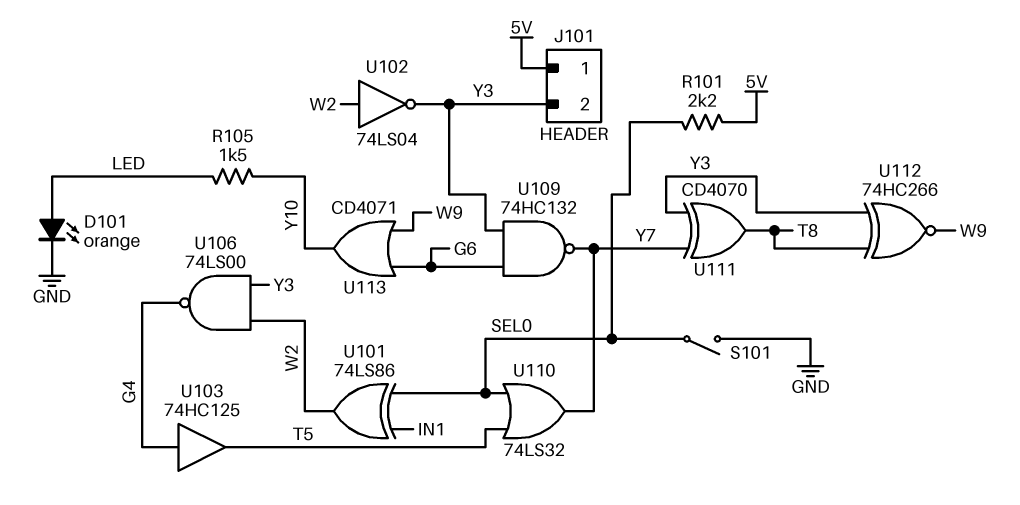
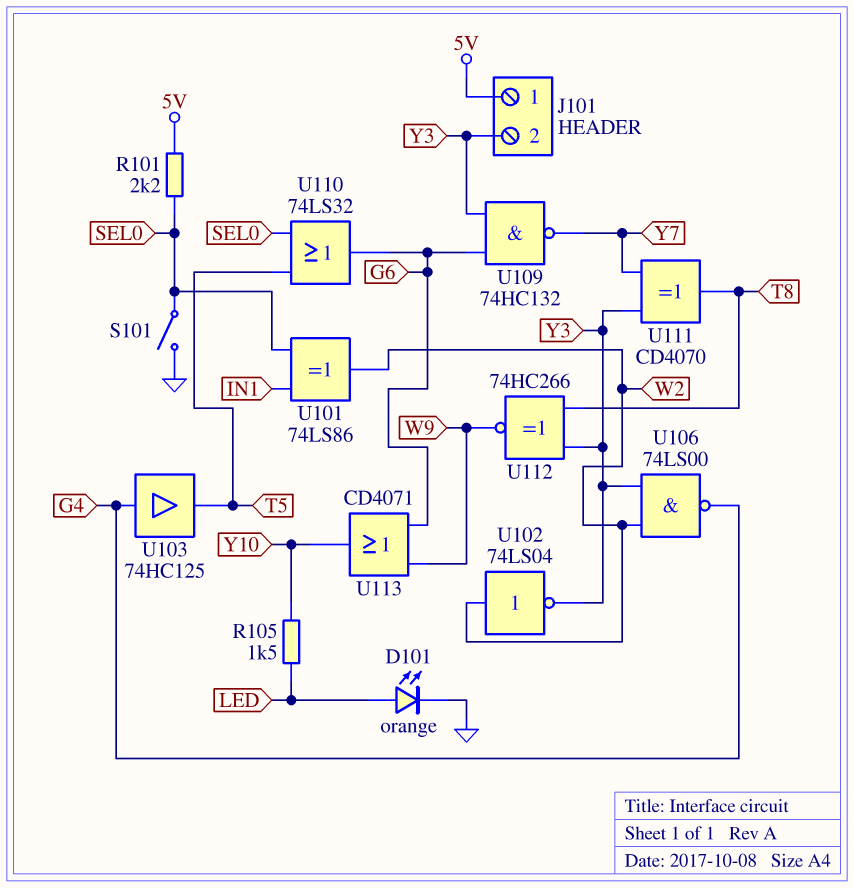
U110: OR 74LS32 (in SEL0, in T5, out Y7) -> OR 74LS32 (in SEL0, in T5, out G6)

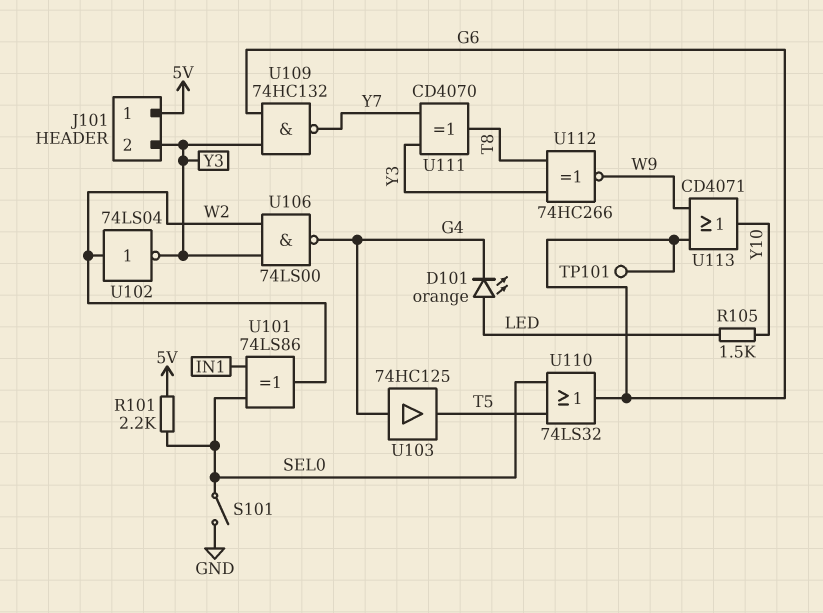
D101: LED orange (A LED, K GND) -> LED orange (A LED, K G4)
TP101: none -> test point (G6)

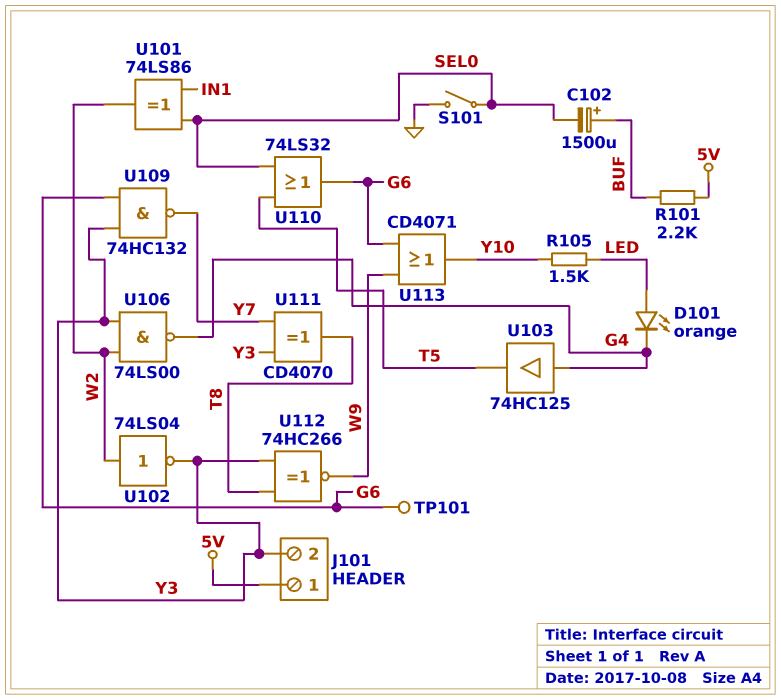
C102: none -> 1500uF (plus BUF, minus SEL0)
R101: 2.2k (5V, SEL0) -> 2.2k (5V, BUF)

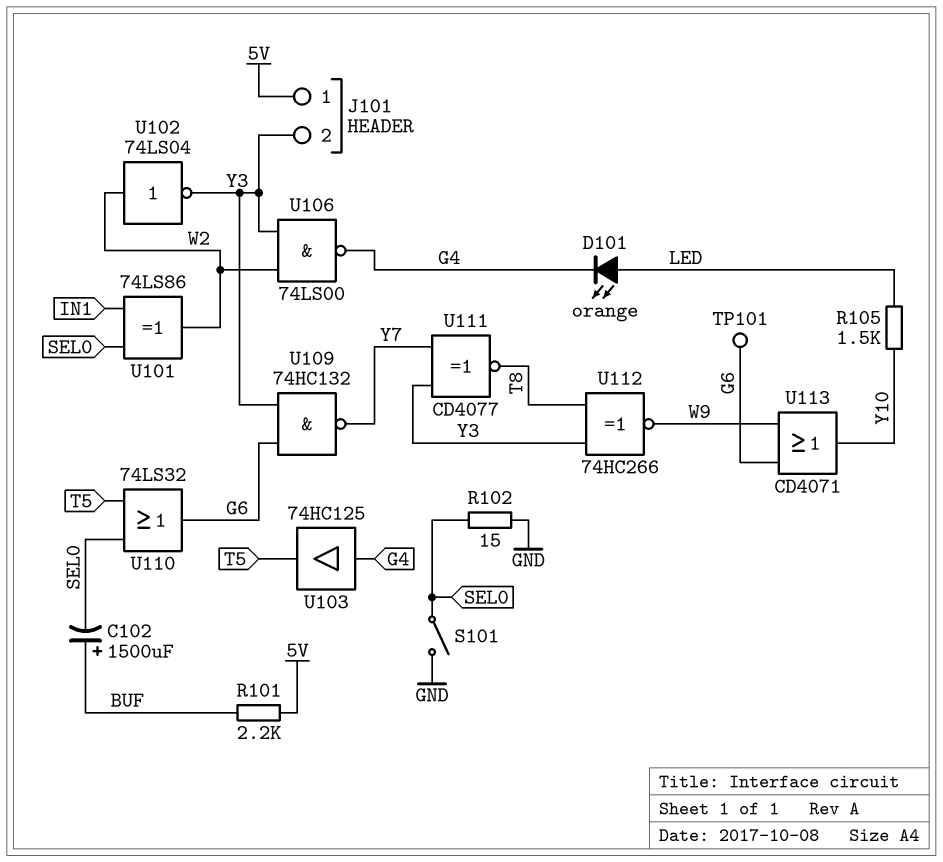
R102: none -> 15 (GND, SEL0)
U111: XOR CD4070 (in Y3, in Y7, out T8) -> XNOR CD4077 (in Y3, in Y7, out T8)

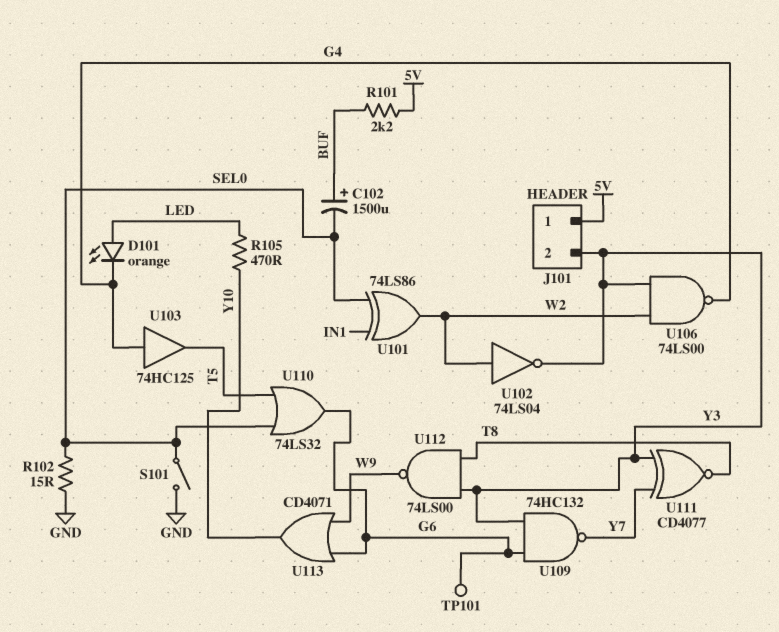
R105: 1.5k (LED, Y10) -> 470 (LED, Y10)
U112: XNOR 74HC266 (in T8, in Y3, out W9) -> NAND 74LS00 (in T8, in Y3, out W9)

